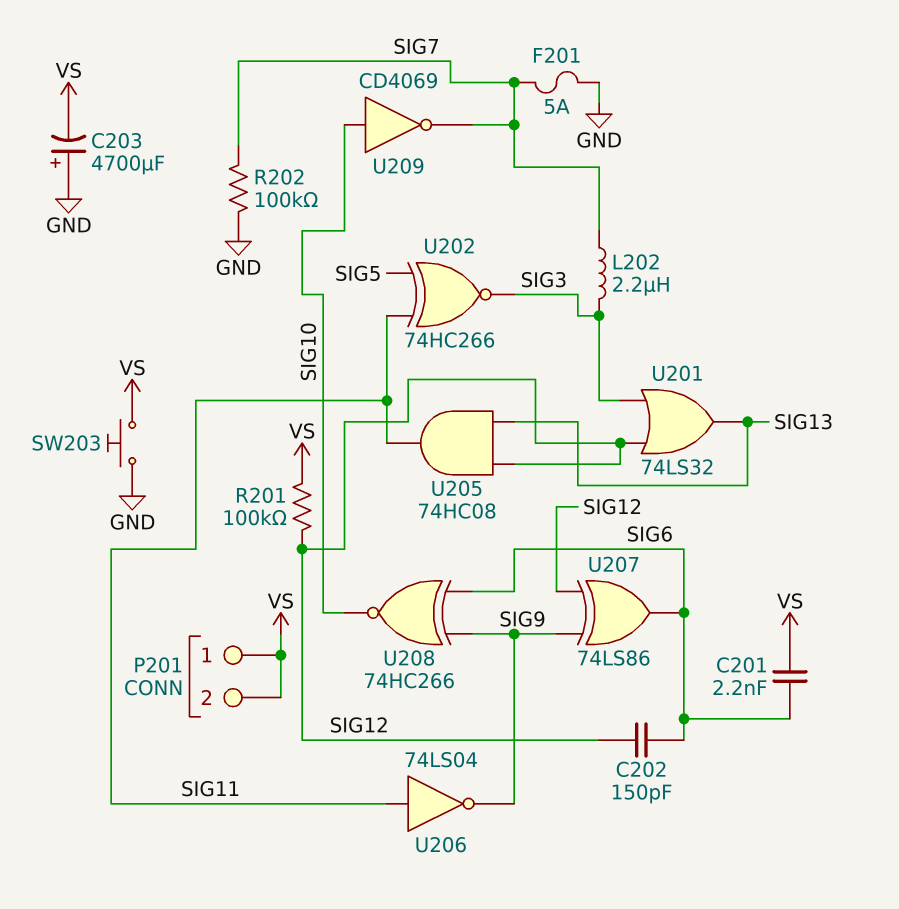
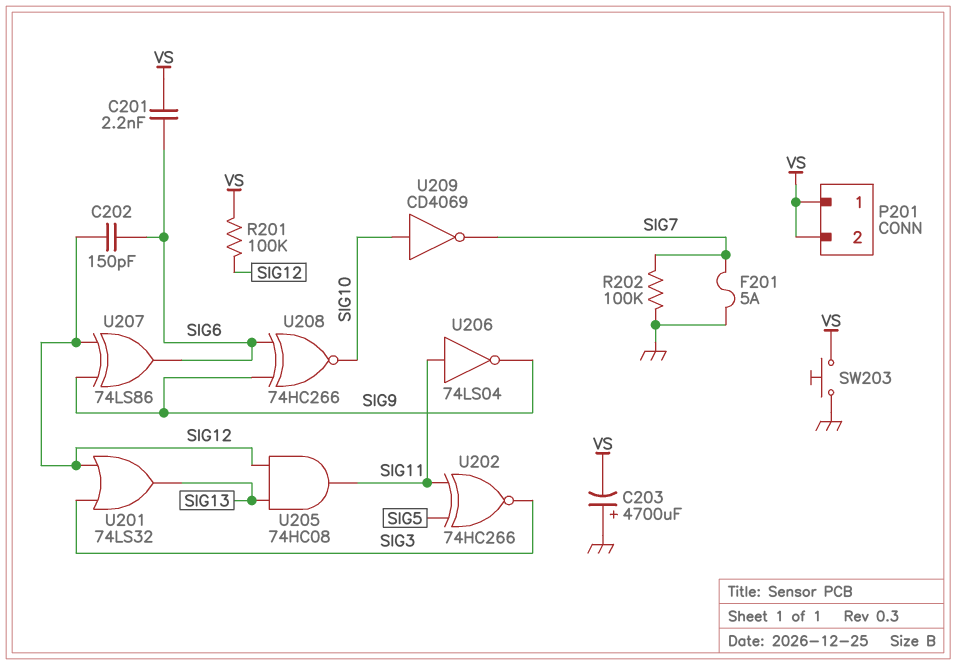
L202: 2.2uH (SIG3, SIG7) -> none

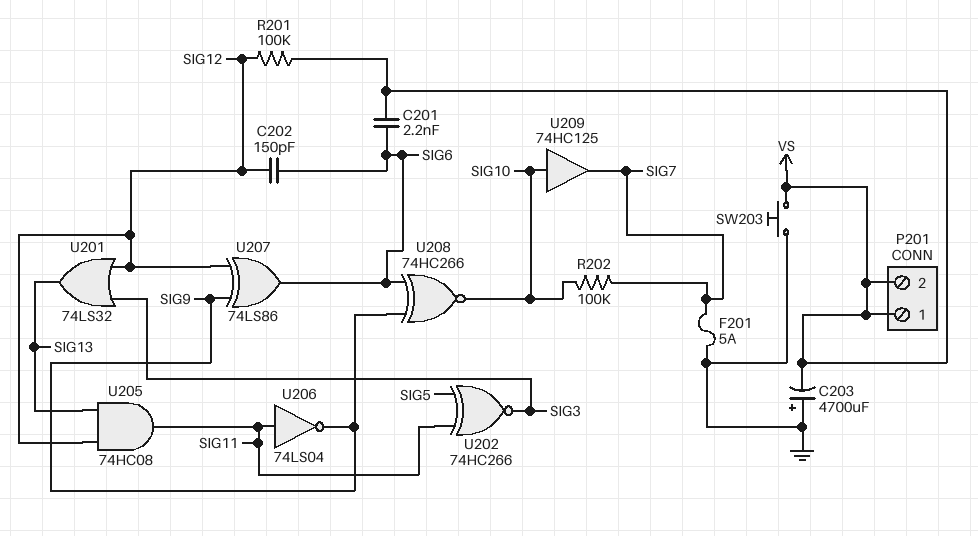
R202: 100k (GND, SIG7) -> 100k (SIG7, SIG10)
U209: NOT CD4069 (in SIG10, out SIG7) -> buffer 74HC125 (in SIG10, out SIG7)

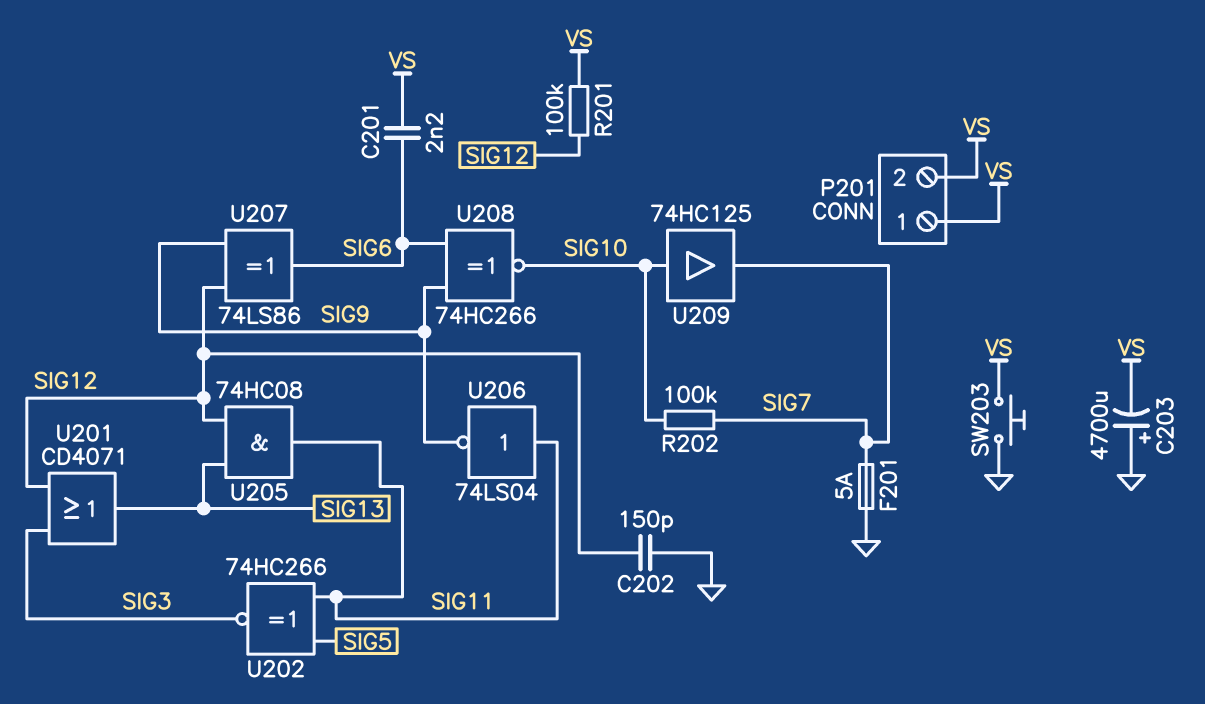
C202: 150pF (SIG6, SIG12) -> 150pF (GND, SIG12)
U201: OR 74LS32 (in SIG3, in SIG12, out SIG13) -> OR CD4071 (in SIG3, in SIG12, out SIG13)

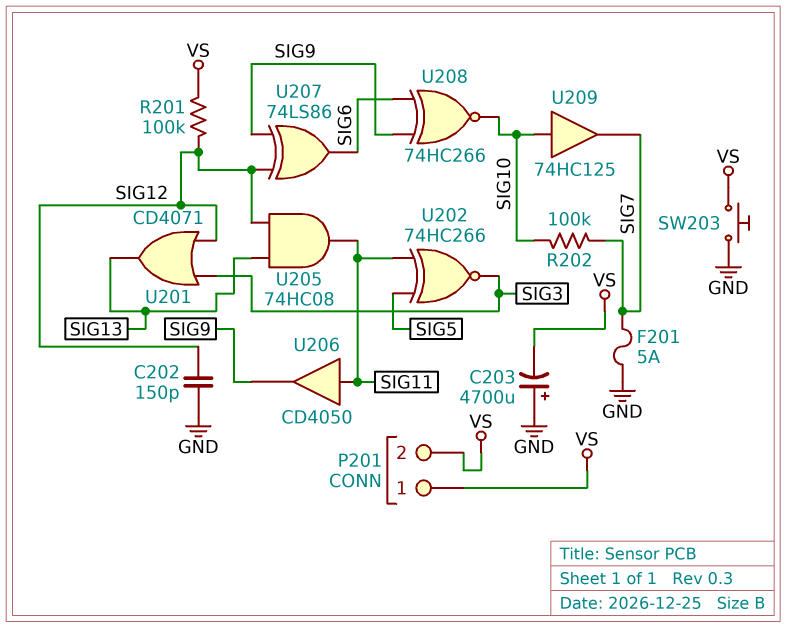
C201: 2.2nF (SIG6, VS) -> none
U206: NOT 74LS04 (in SIG11, out SIG9) -> buffer CD4050 (in SIG11, out SIG9)

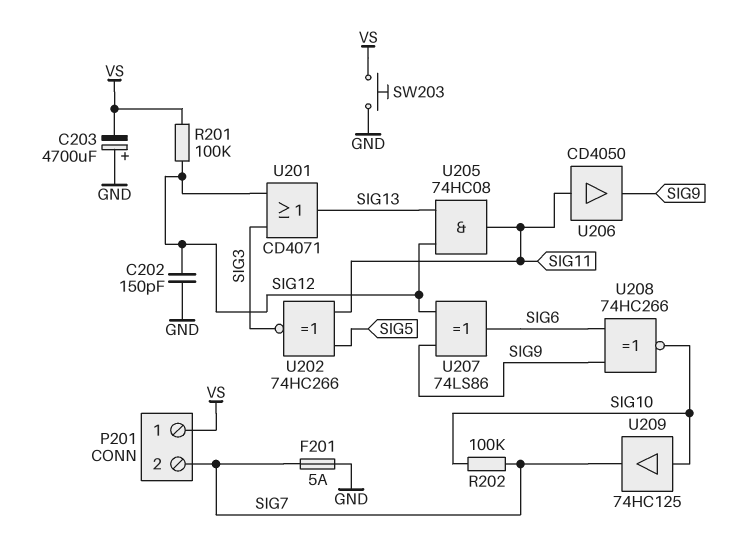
P201 pin 2: VS -> SIG7

